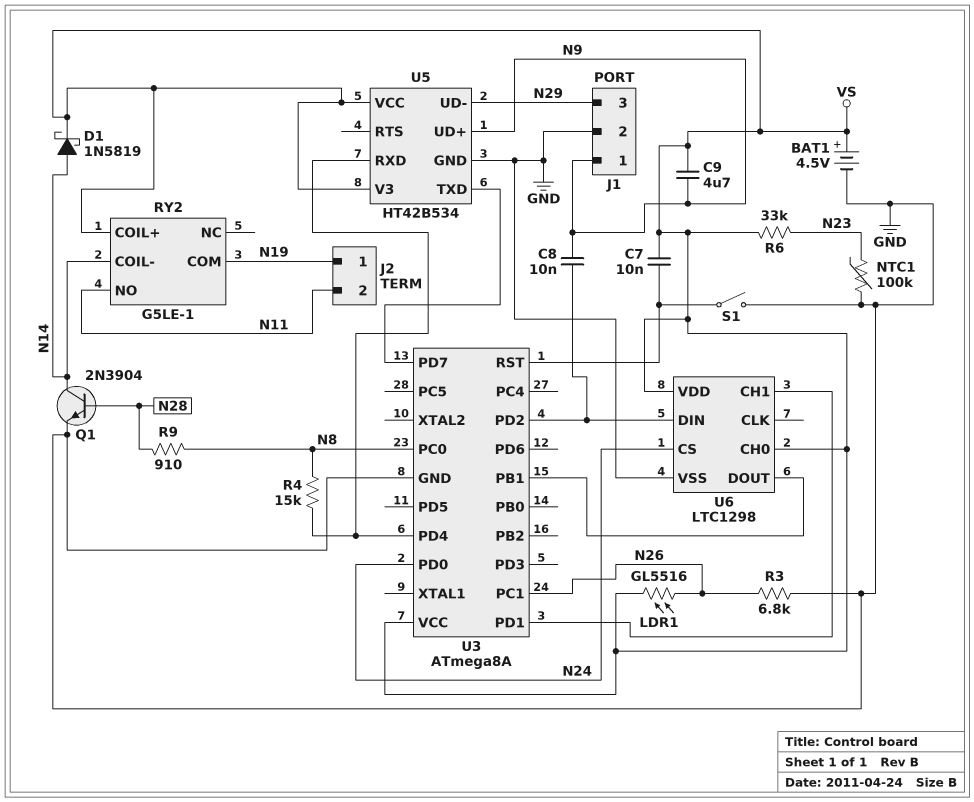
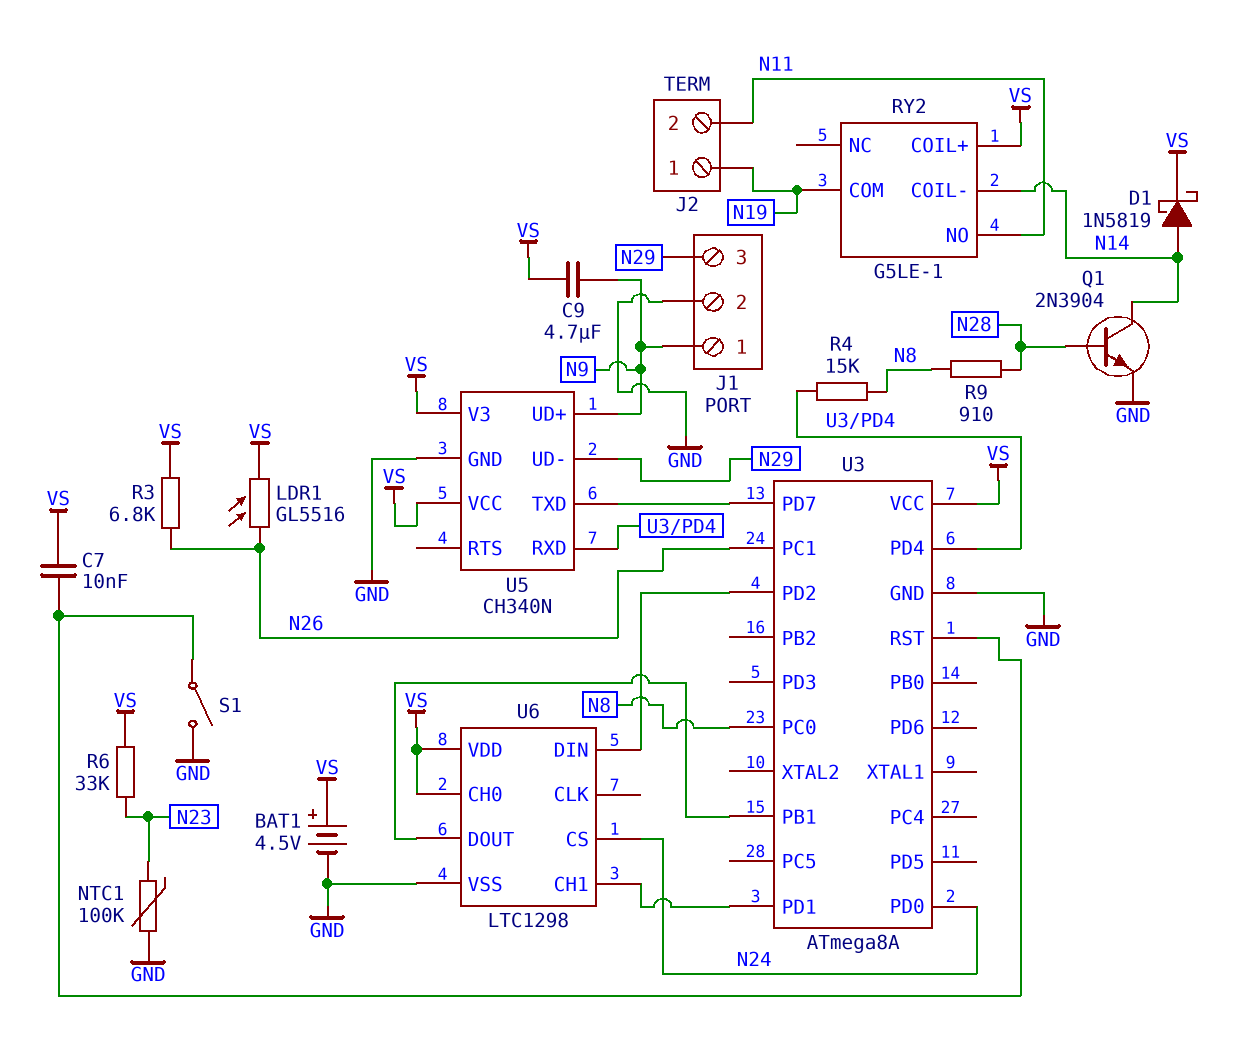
C8: 10nF (N9, U3/PD2) -> none
R3: 6.8k (GND, N26) -> 6.8k (N26, VS)
U5: HT42B534 -> CH340N

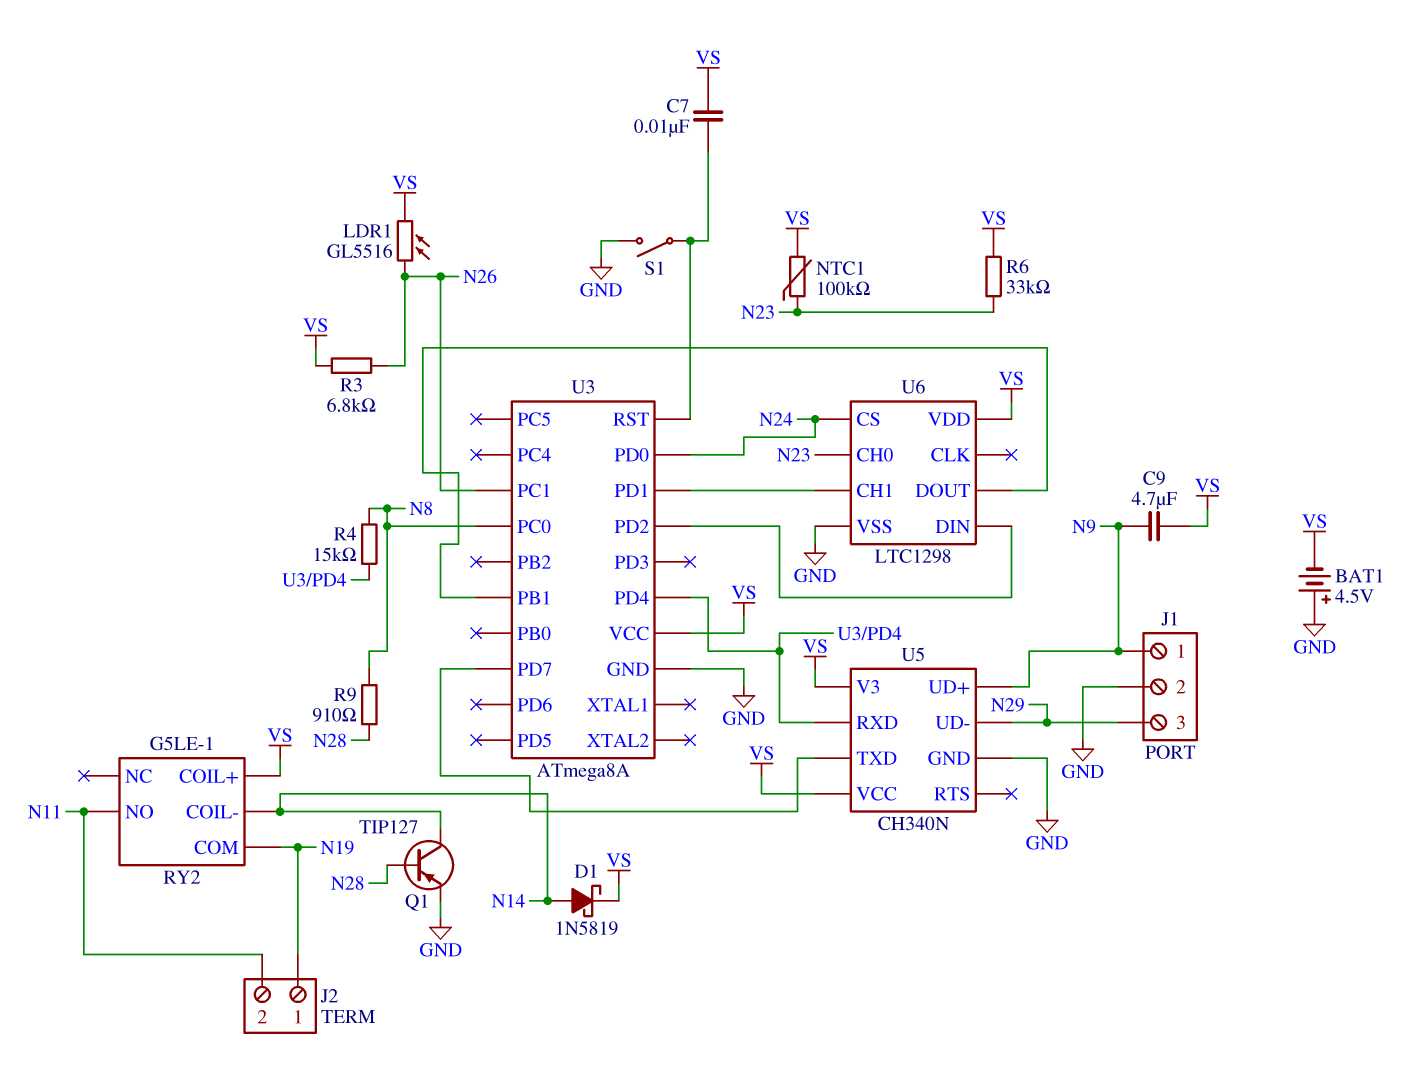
BAT1: 4.5V (plus VS, minus GND) -> 4.5V (plus GND, minus VS)
NTC1: 100k (GND, N23) -> 100k (N23, VS)
Q1: NPN 2N3904 (B N28, C N14, E GND) -> PNP TIP127 (B N28, C N14, E GND)
U6 pin CH0: VS -> N23

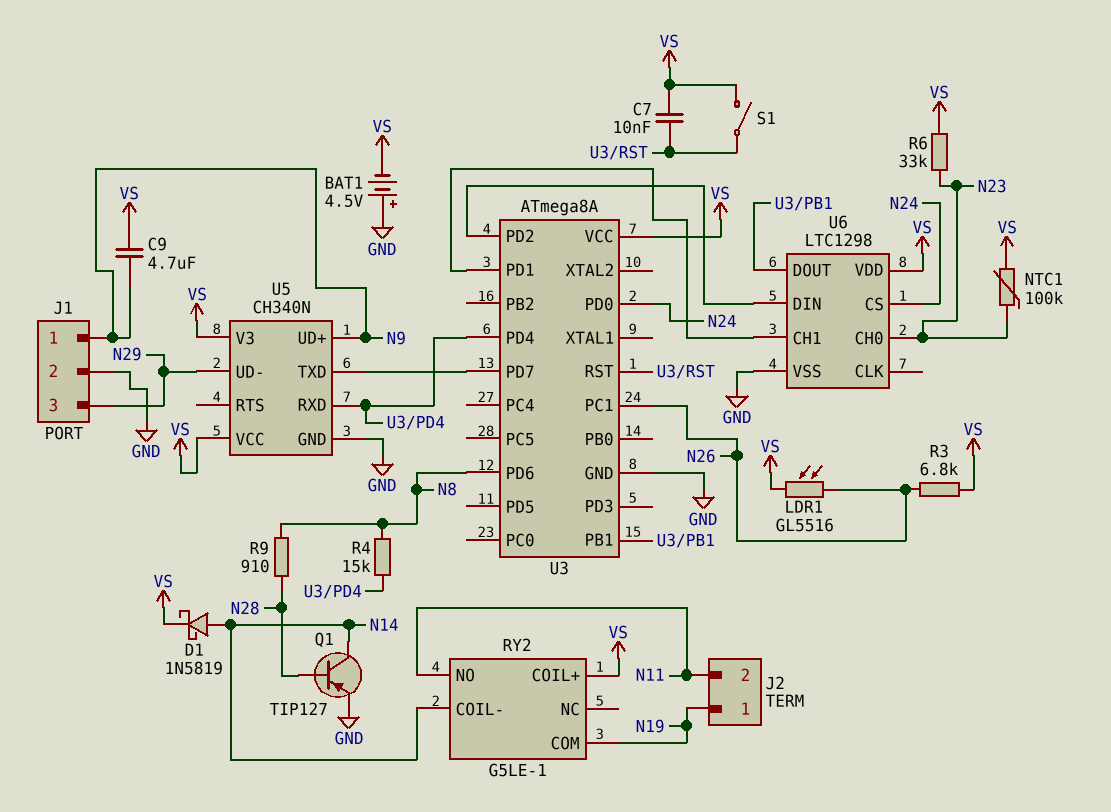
S1: switch (GND, U3/RST) -> switch (U3/RST, VS)
U3 pin PC0: N8 -> none
U3 pin PD6: none -> N8

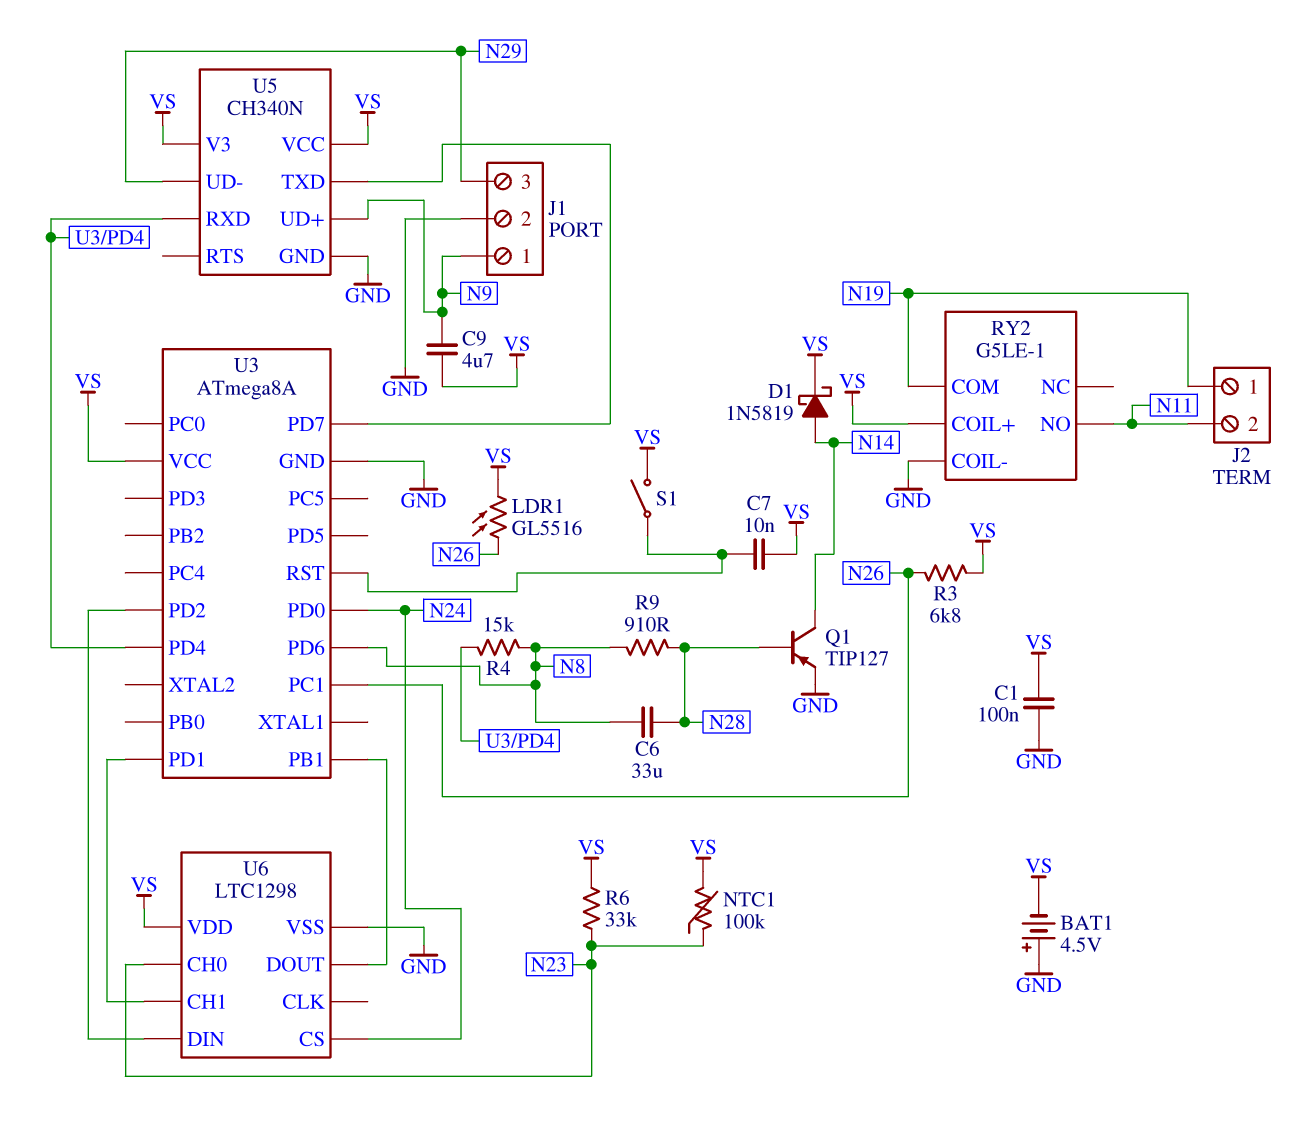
C1: none -> 100nF (GND, VS)
C6: none -> 33uF (N8, N28)
RY2 pin COIL-: N14 -> GND

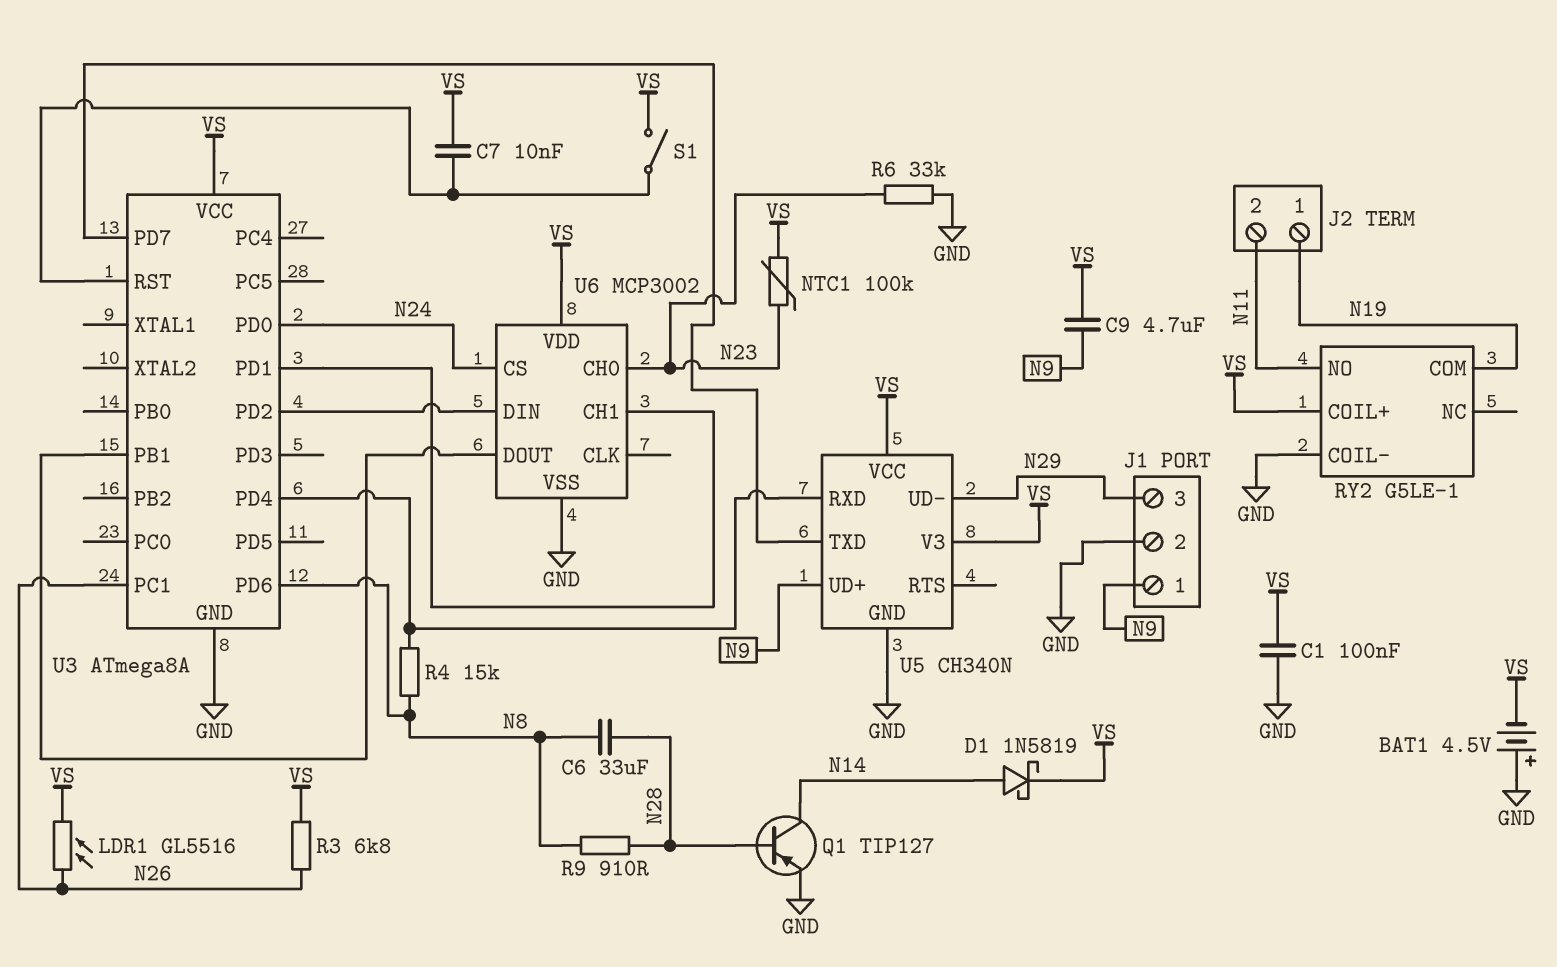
R6: 33k (N23, VS) -> 33k (GND, N23)
U6: LTC1298 -> MCP3002

